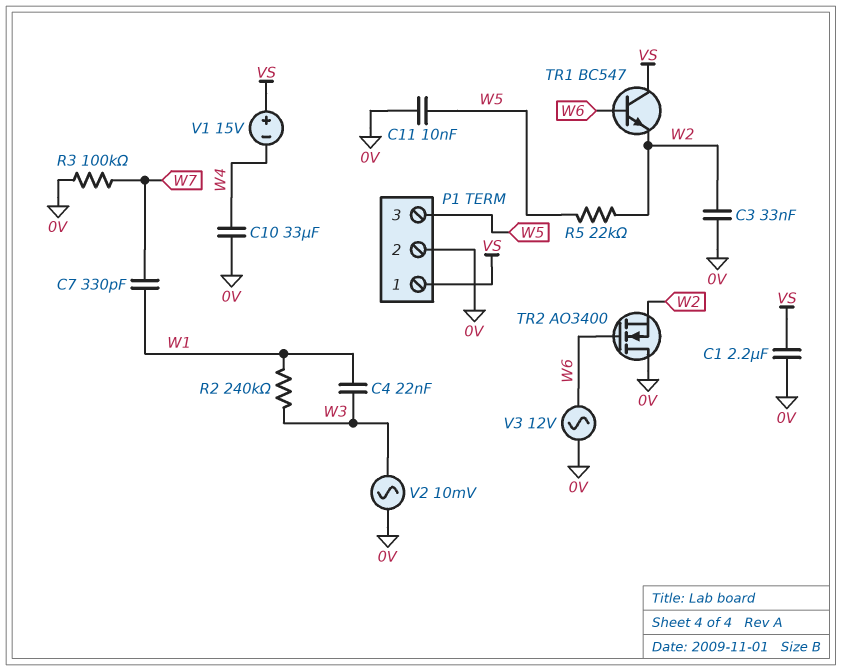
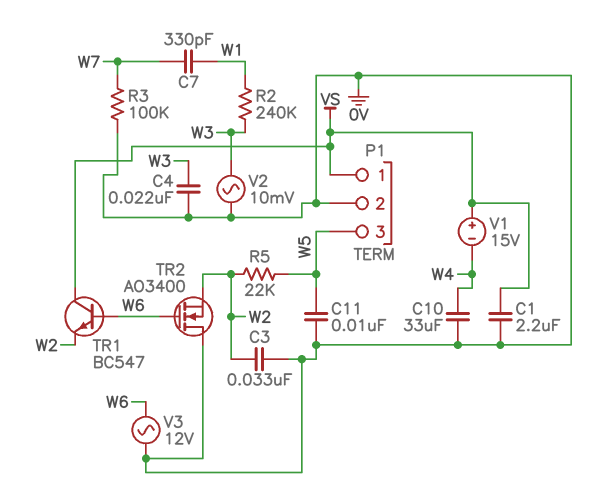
C4: 22nF (W1, W3) -> 22nF (0V, W3)

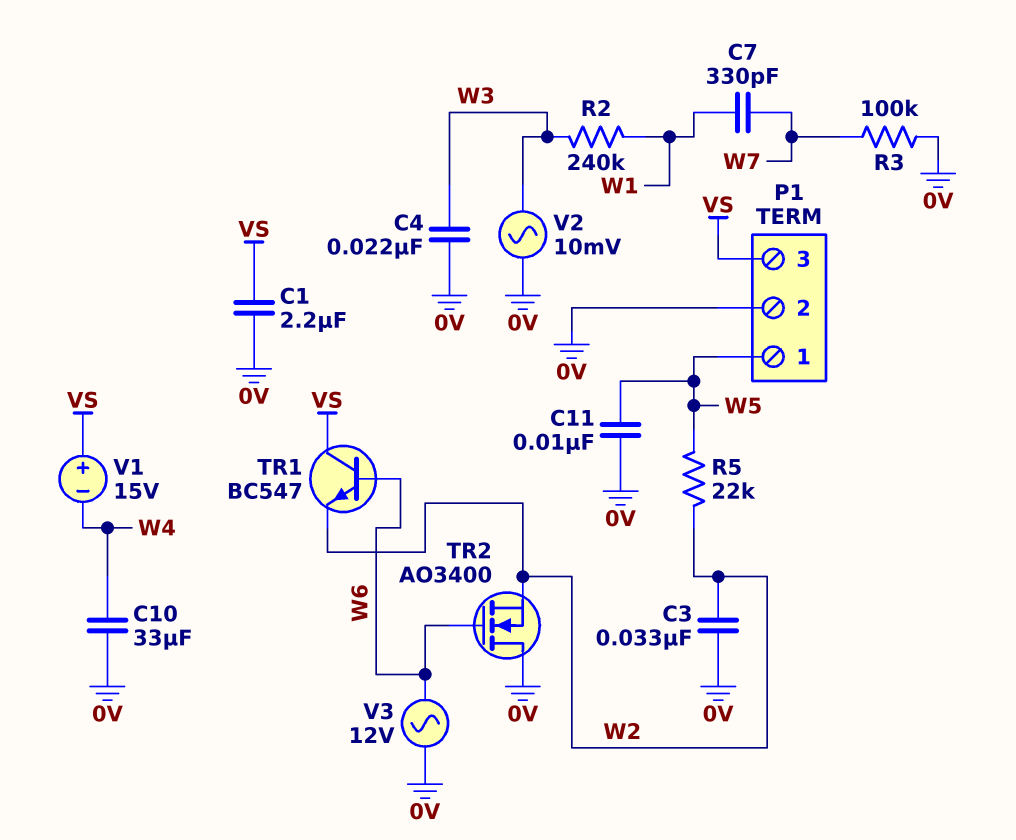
P1 pin 1: VS -> W5
P1 pin 3: W5 -> VS

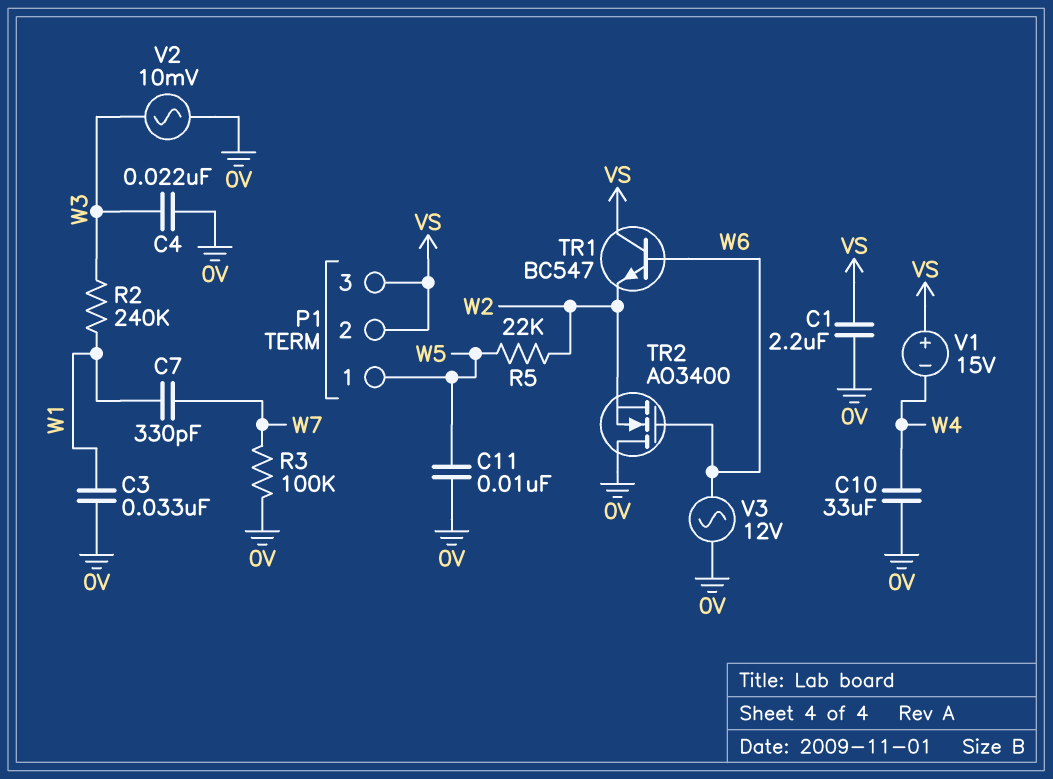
C3: 33nF (0V, W2) -> 33nF (0V, W1)
P1 pin 2: 0V -> VS

